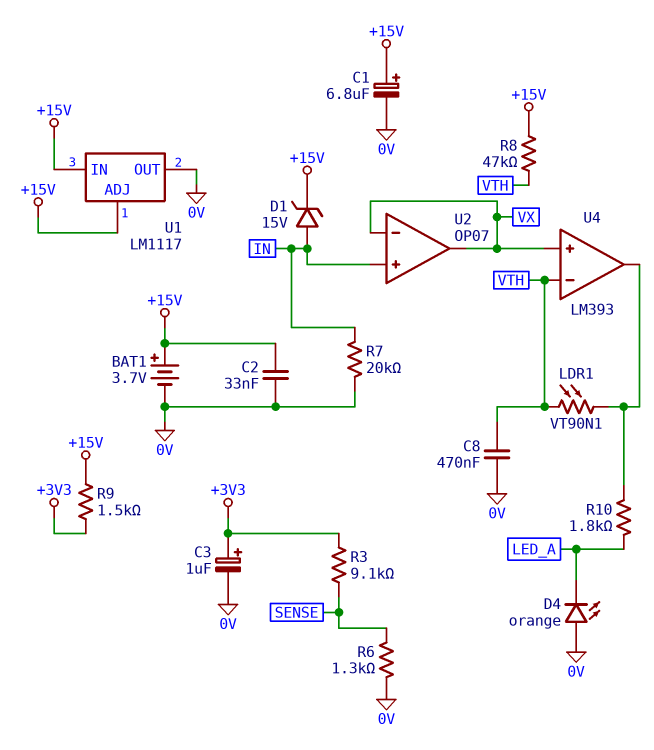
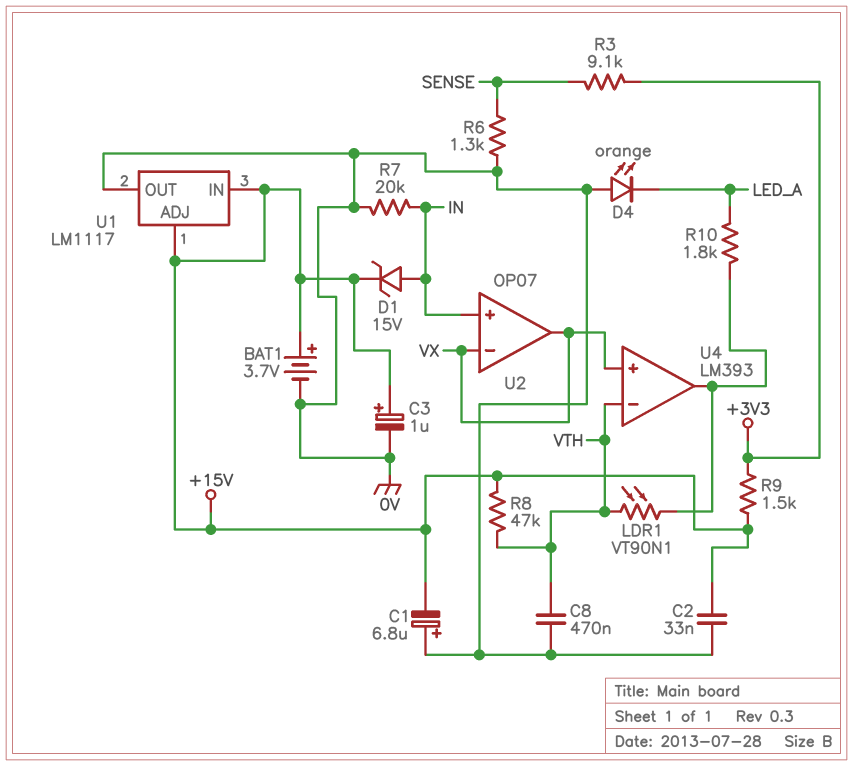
C1: 6.8uF (plus +15V, minus 0V) -> 6.8uF (plus 0V, minus +15V)
C3: 1uF (plus +3V3, minus 0V) -> 1uF (plus +15V, minus 0V)

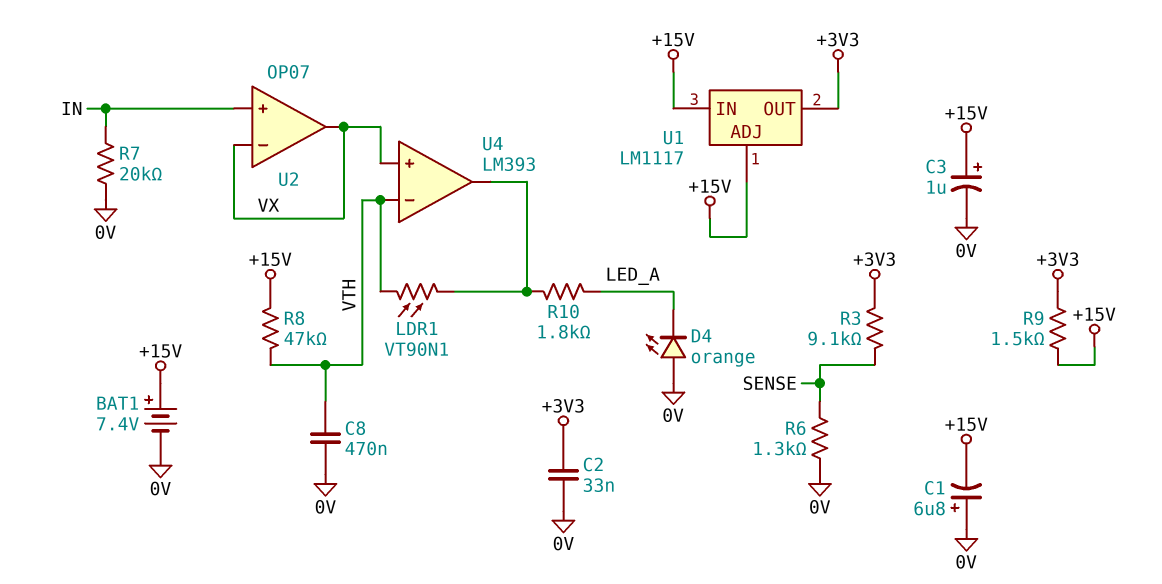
BAT1: 3.7V (plus +15V, minus 0V) -> 7.4V (plus +15V, minus 0V)
C2: 33nF (+15V, 0V) -> 33nF (+3V3, 0V)
D1: zener 15V (A IN, K +15V) -> none
U1 pin OUT: 0V -> +3V3

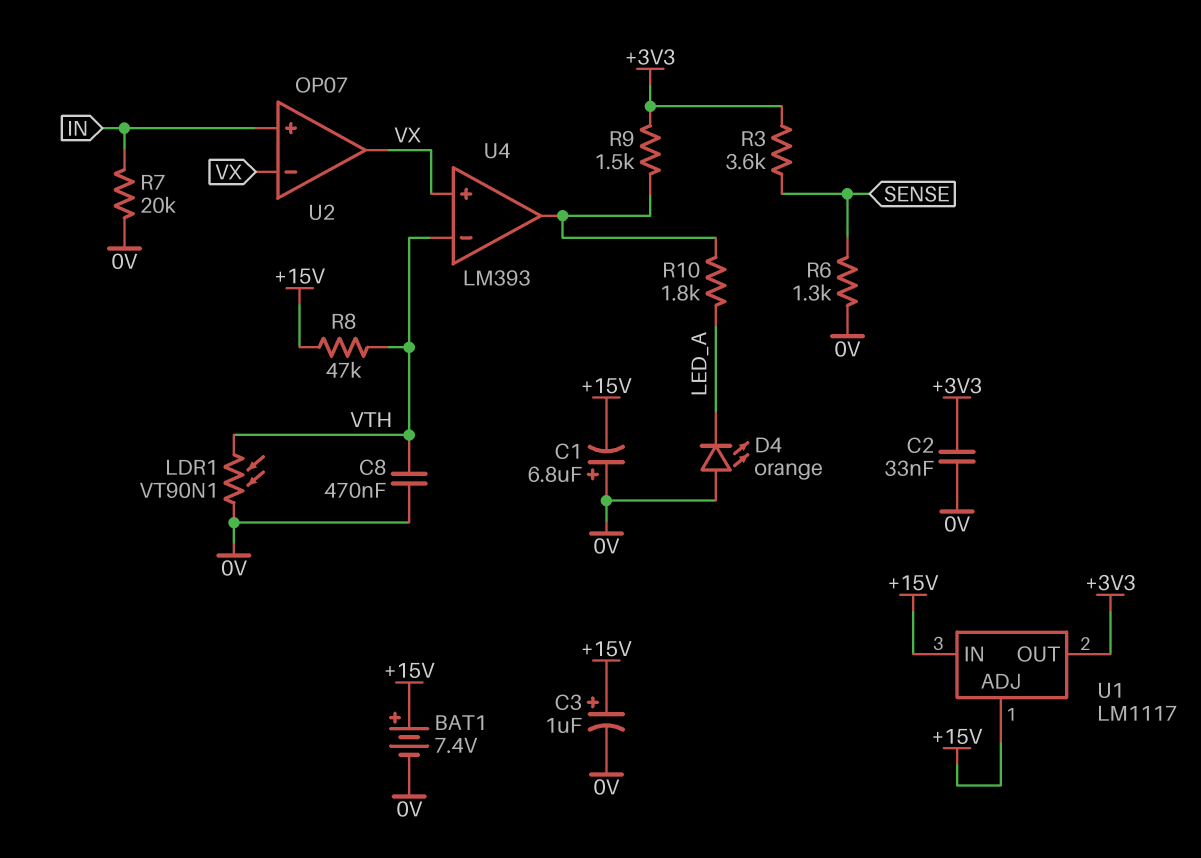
LDR1: VT90N1 (U4/out, VTH) -> VT90N1 (0V, VTH)
R3: 9.1k (+3V3, SENSE) -> 3.6k (+3V3, SENSE)
R9: 1.5k (+3V3, +15V) -> 1.5k (+3V3, U4/out)

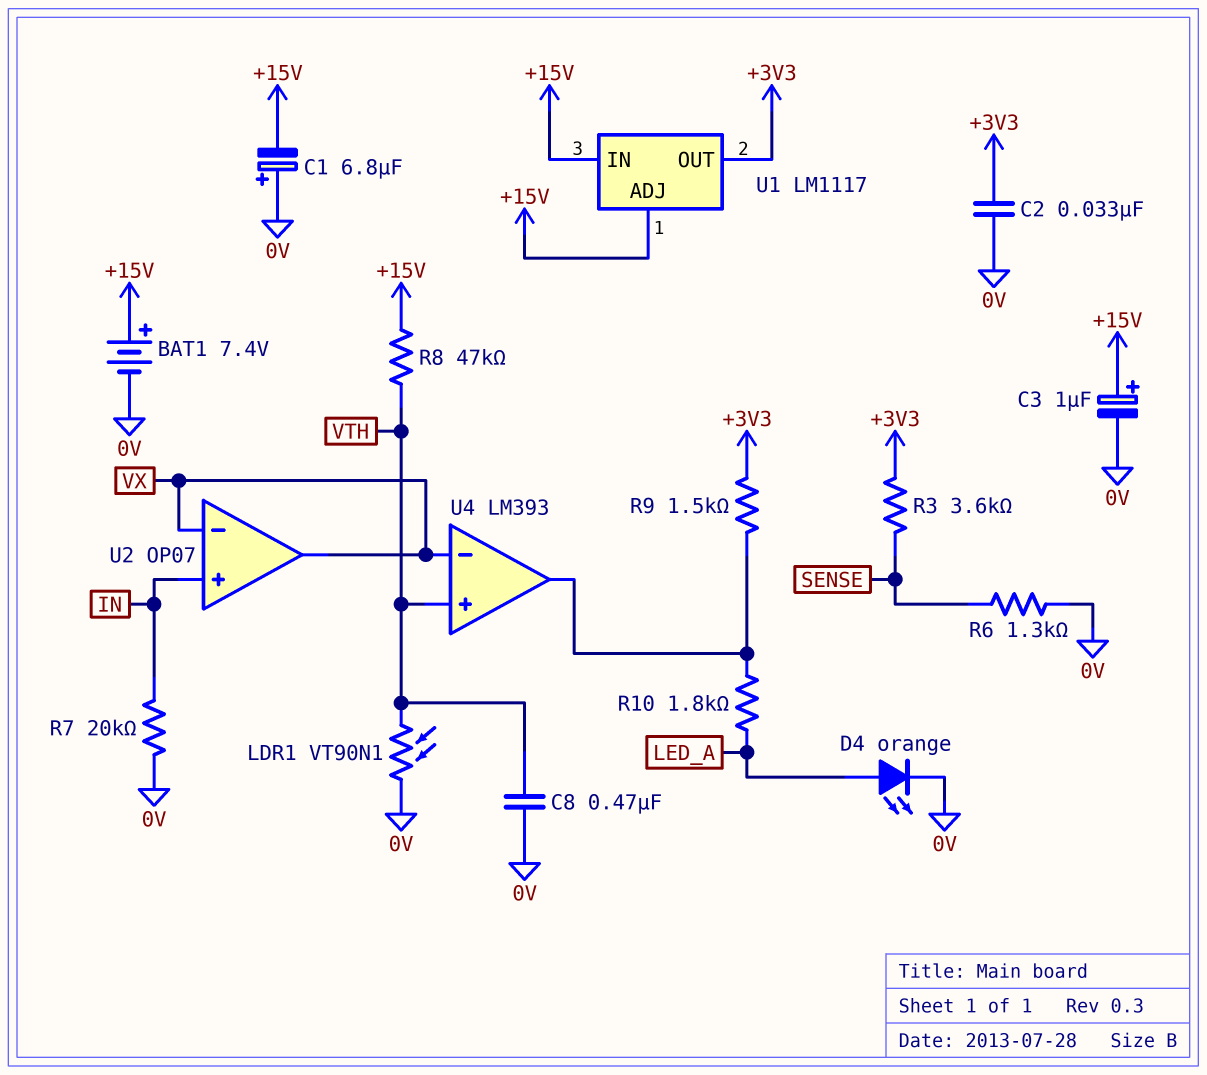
D4: LED orange (A 0V, K LED_A) -> LED orange (A LED_A, K 0V)
U4 pin in+: VX -> VTH
U4 pin in-: VTH -> VX

